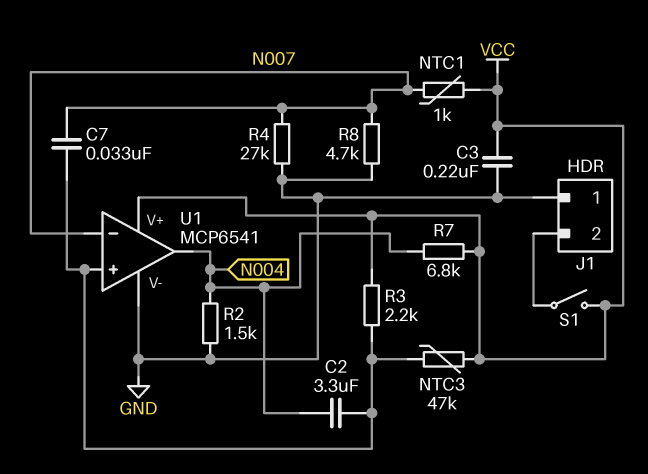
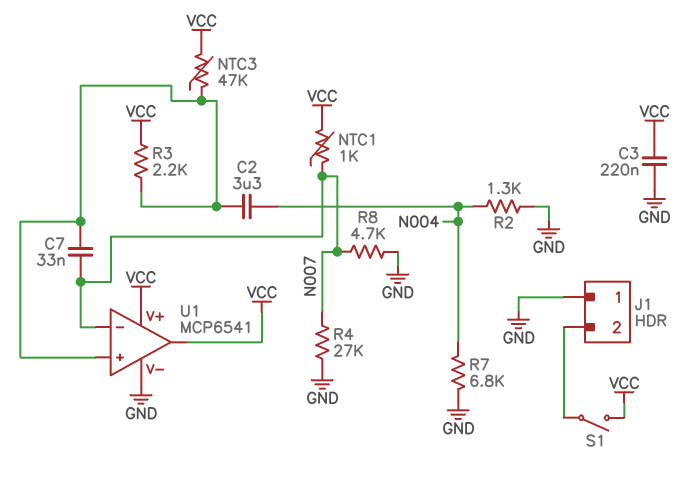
R2: 1.5k (GND, N004) -> 1.3k (GND, N004)
R7: 6.8k (N004, VCC) -> 6.8k (GND, N004)
U1 pin out: N004 -> VCC

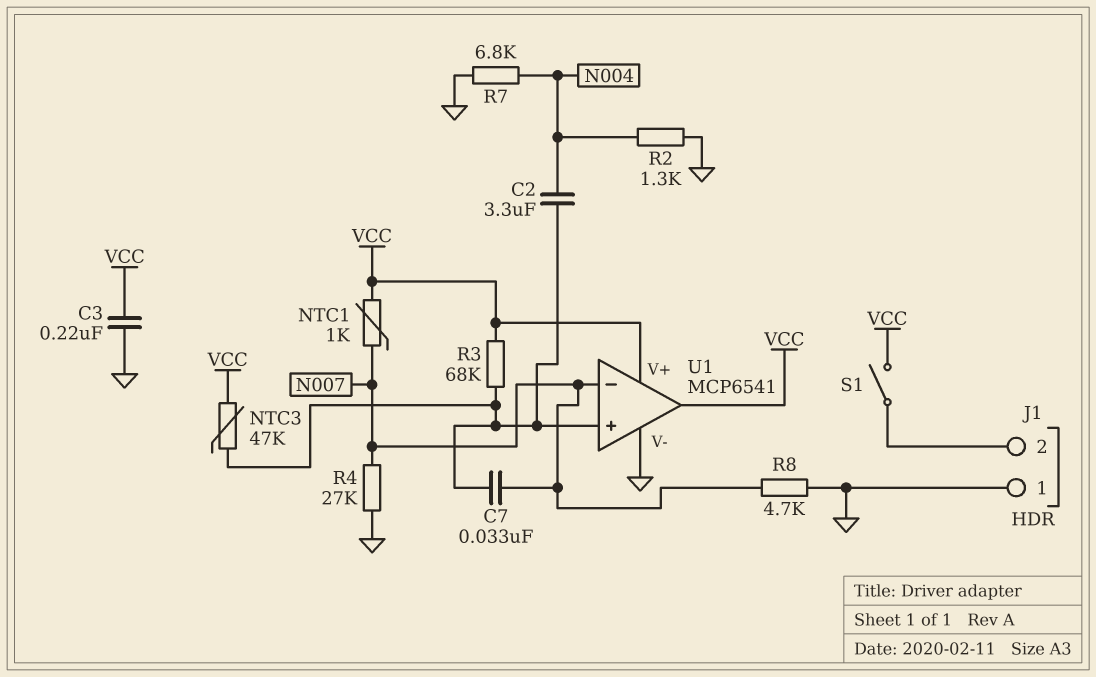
R3: 2.2k (U1/in+, VCC) -> 68k (U1/in+, VCC)

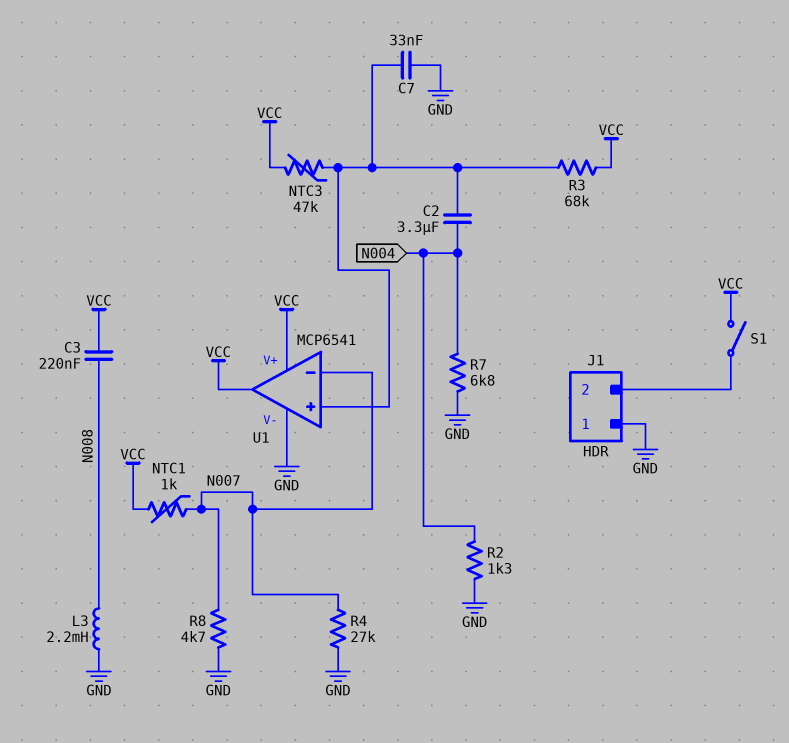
C3: 220nF (GND, VCC) -> 220nF (N008, VCC)
C7: 33nF (N007, U1/in+) -> 33nF (GND, U1/in+)
L3: none -> 2.2mH (GND, N008)

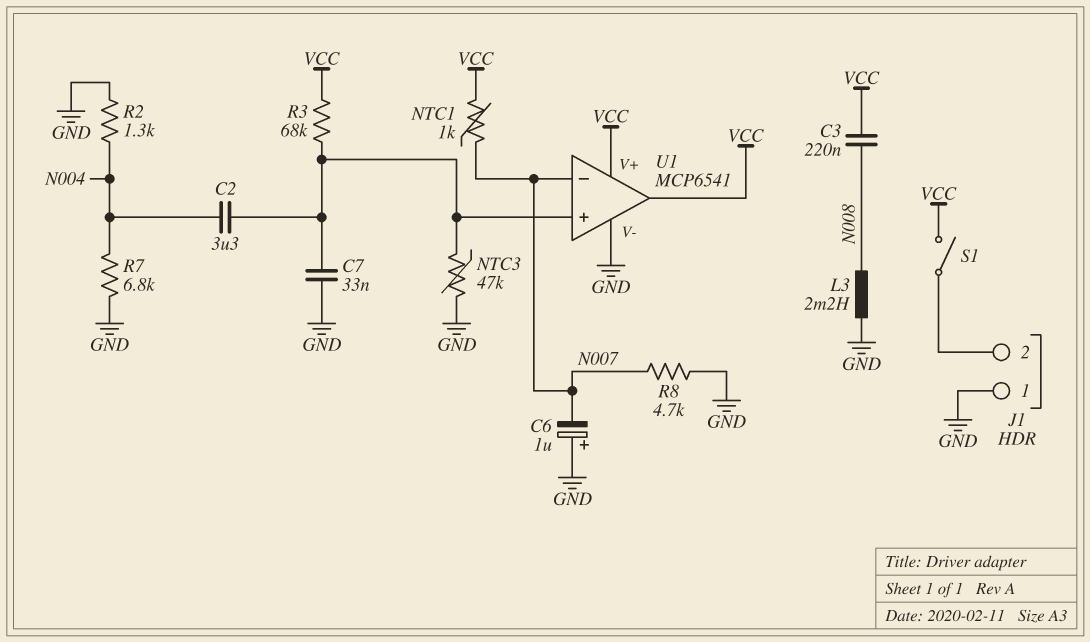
C6: none -> 1uF (plus GND, minus N007)
NTC3: 47k (U1/in+, VCC) -> 47k (GND, U1/in+)
R4: 27k (GND, N007) -> none

